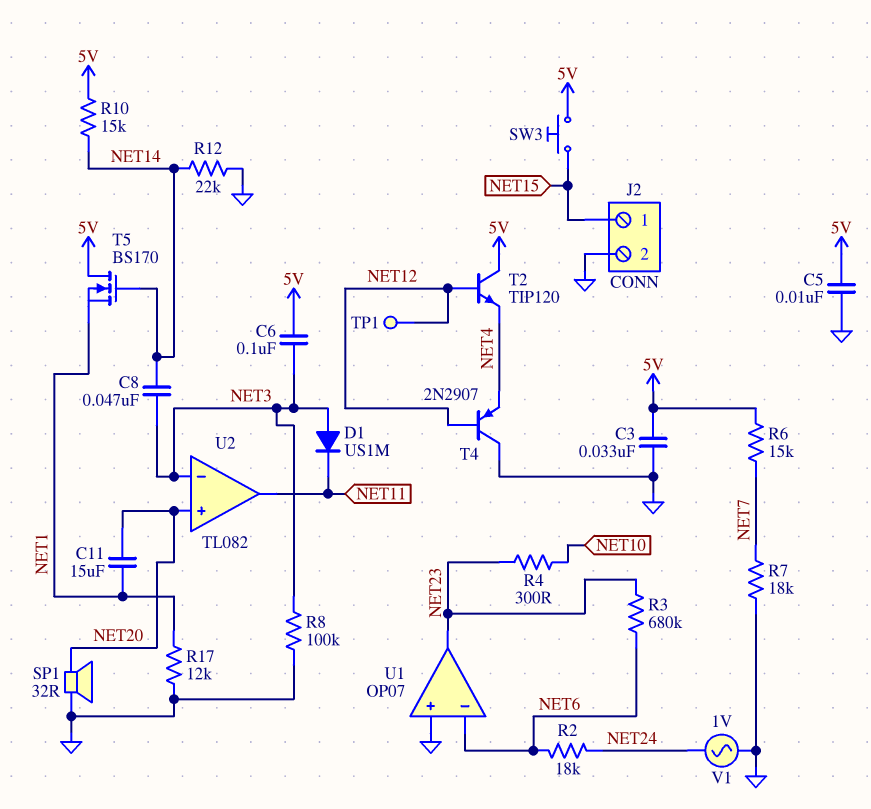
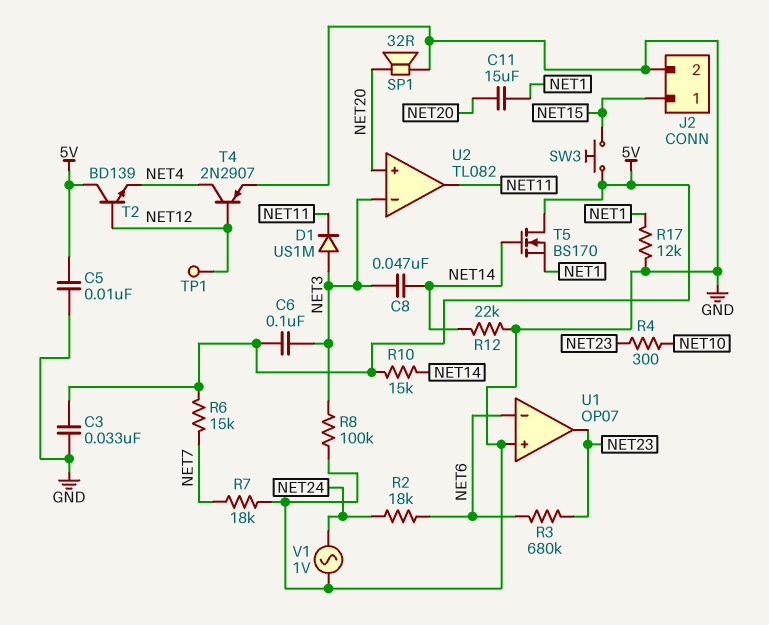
T2: NPN TIP120 (B NET12, C 5V, E NET4) -> NPN BD139 (B NET12, C 5V, E NET4)
T4: PNP 2N2907 (B NET12, C GND, E NET4) -> PNP 2N2907 (B NET12, C NET4, E GND)

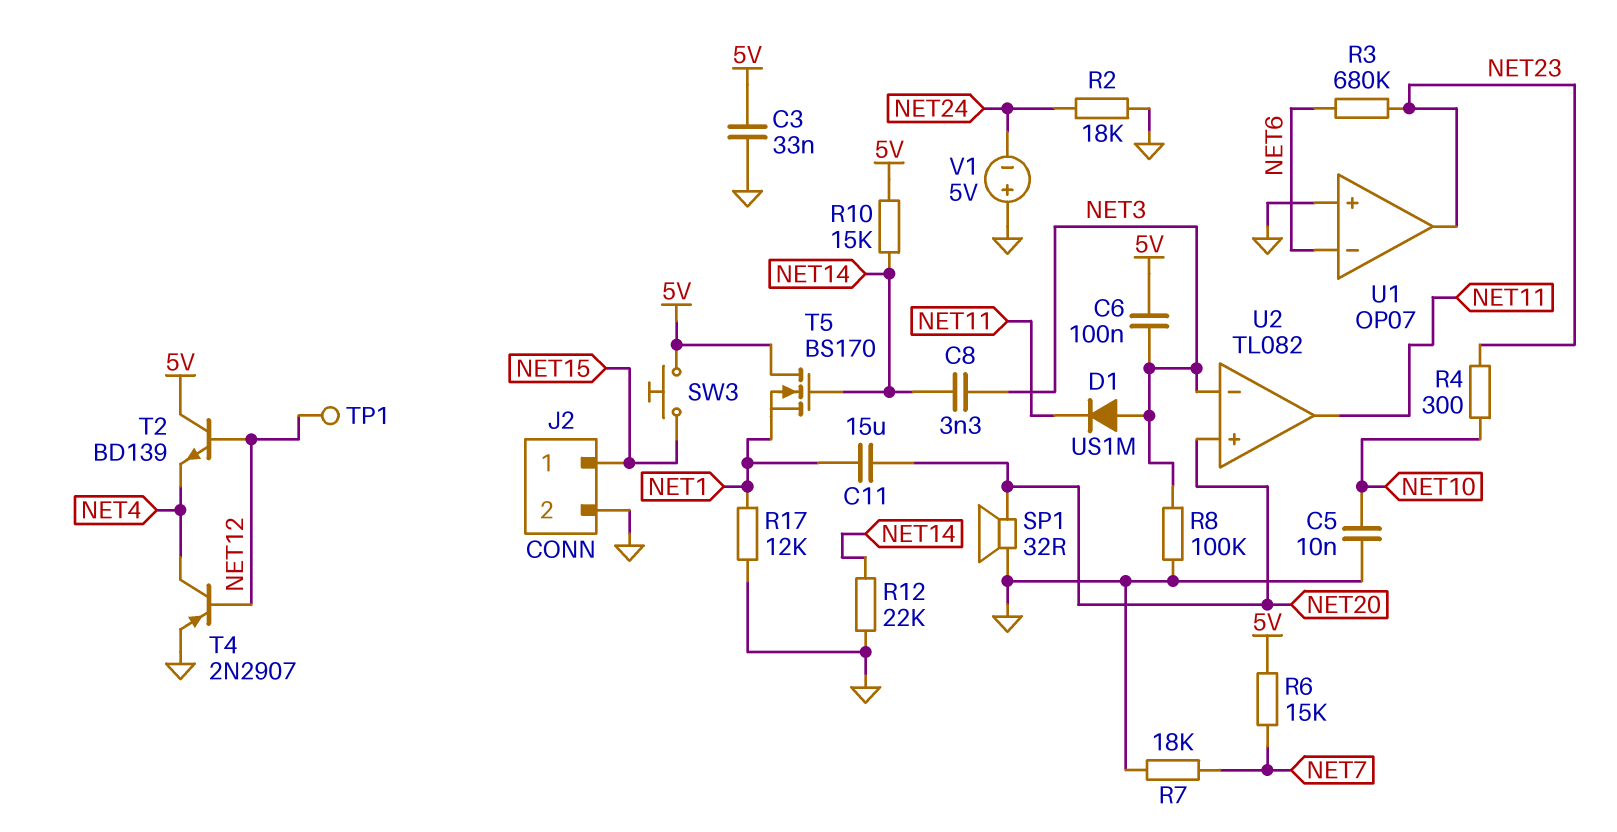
C5: 10nF (5V, GND) -> 10nF (GND, NET10)
C8: 47nF (NET3, NET14) -> 3.3nF (NET3, NET14)
R2: 18k (NET6, NET24) -> 18k (GND, NET24)
V1: AC 1V (GND, NET24) -> 5V (plus GND, minus NET24)

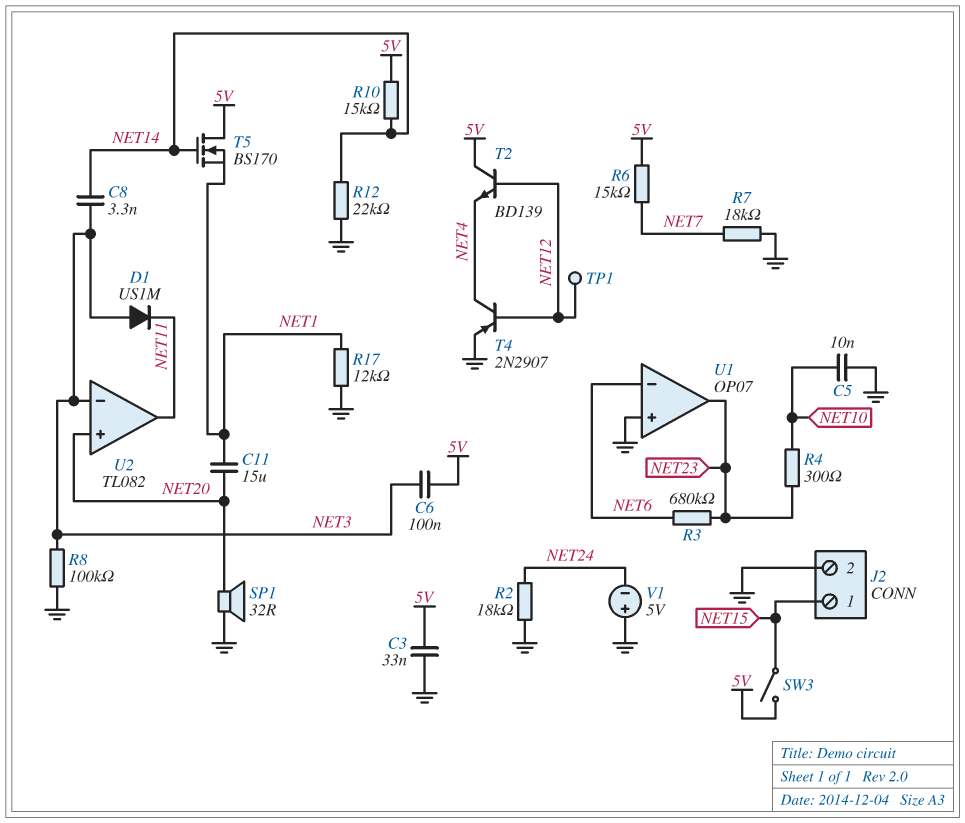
SW3: button (5V, NET15) -> switch (5V, NET15)

